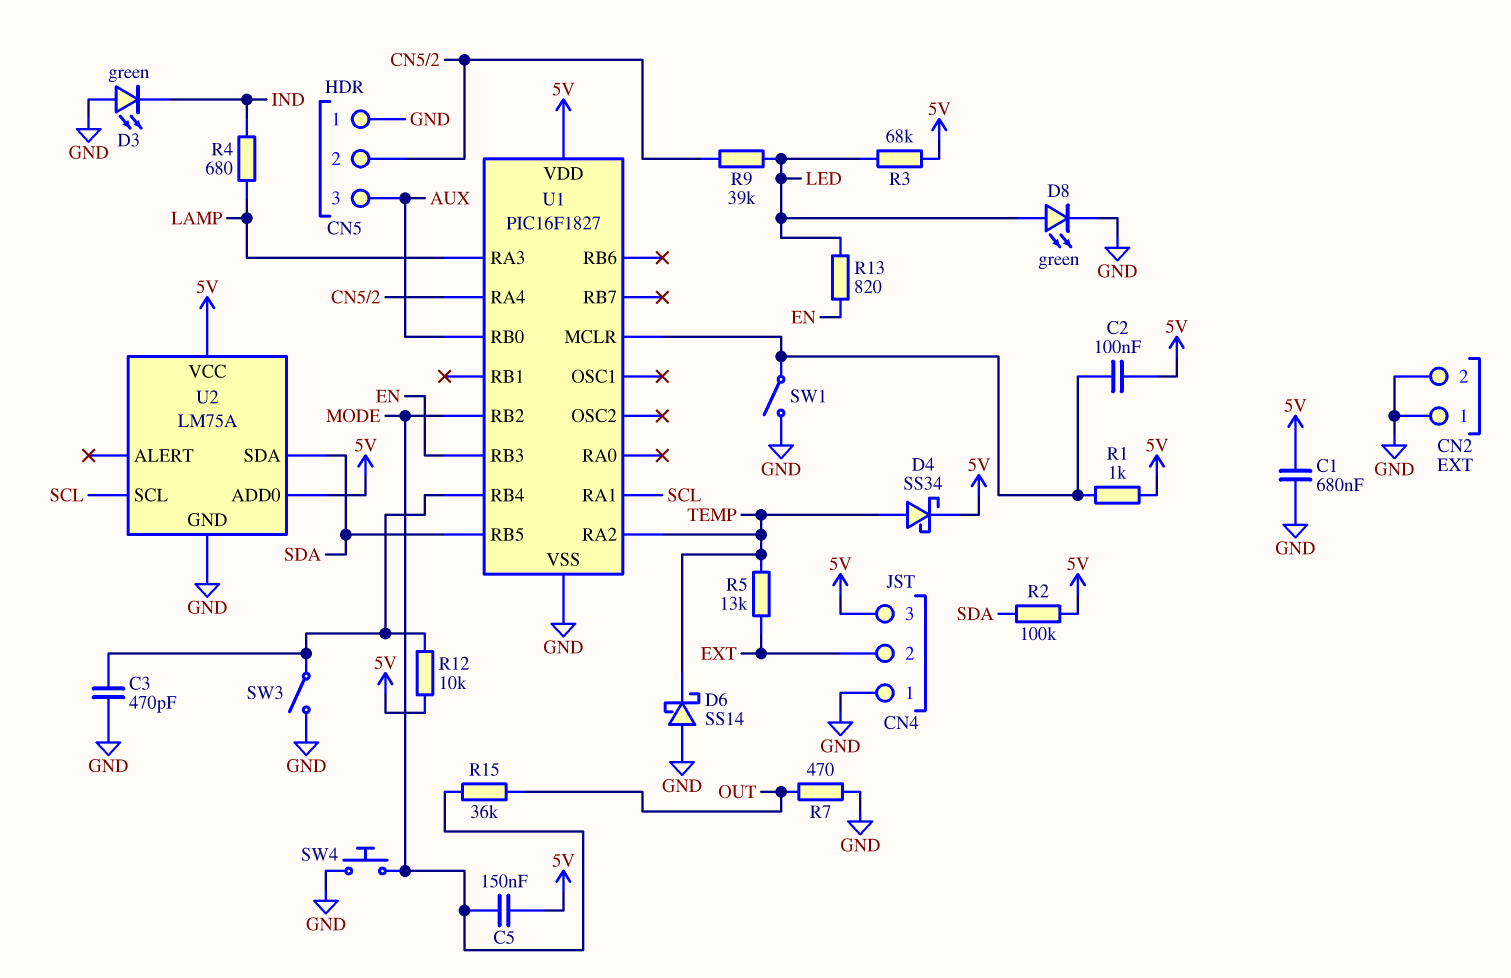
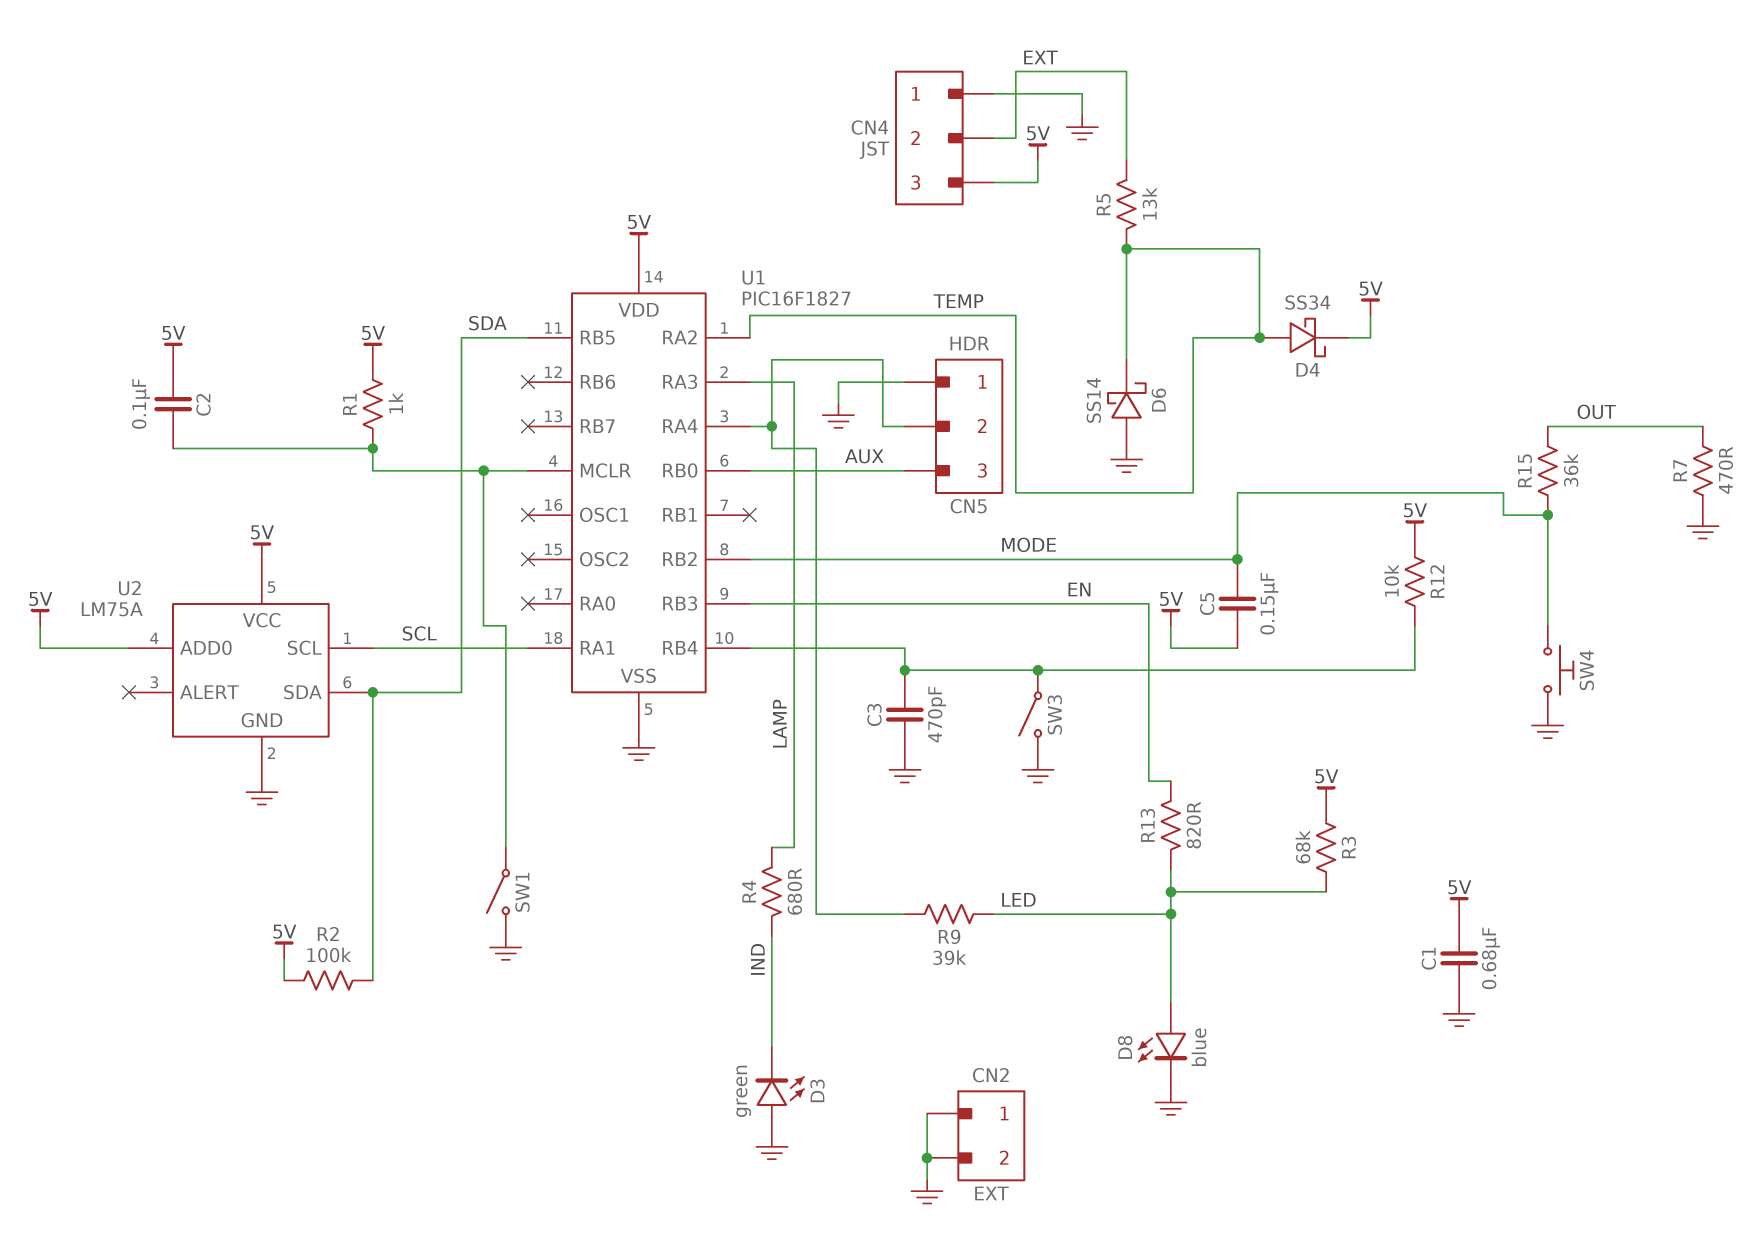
D8: LED green (A LED, K GND) -> LED blue (A LED, K GND)

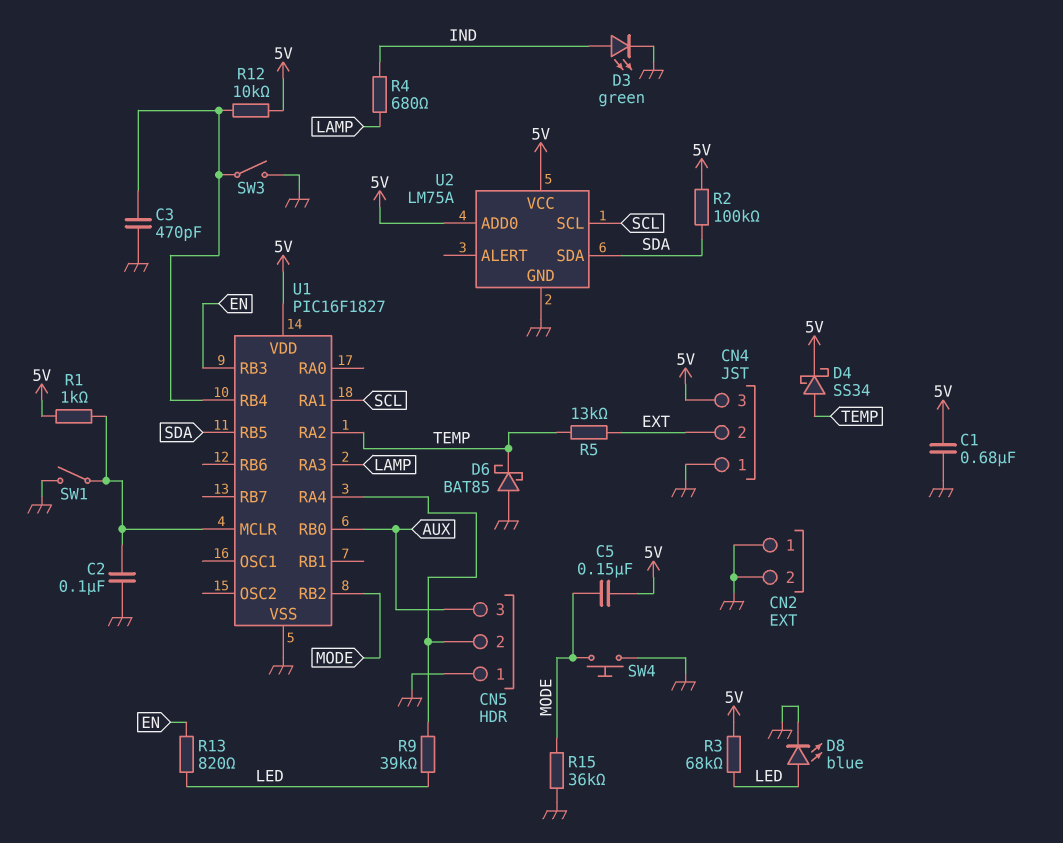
C2: 100nF (5V, U1/MCLR) -> 100nF (GND, U1/MCLR)
D3: LED green (A GND, K IND) -> LED green (A IND, K GND)
D6: schottky SS14 (A GND, K TEMP) -> schottky BAT85 (A GND, K TEMP)
R7: 470 (GND, OUT) -> none
R15: 36k (MODE, OUT) -> 36k (GND, MODE)

